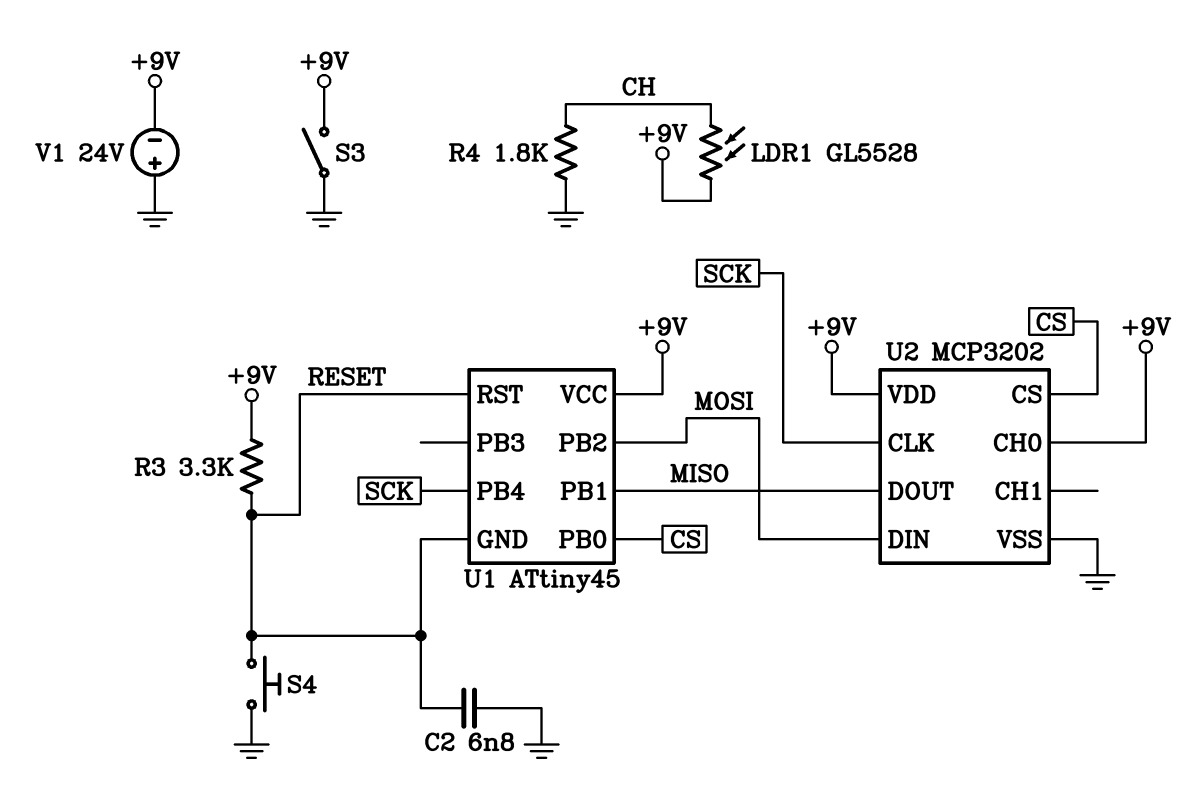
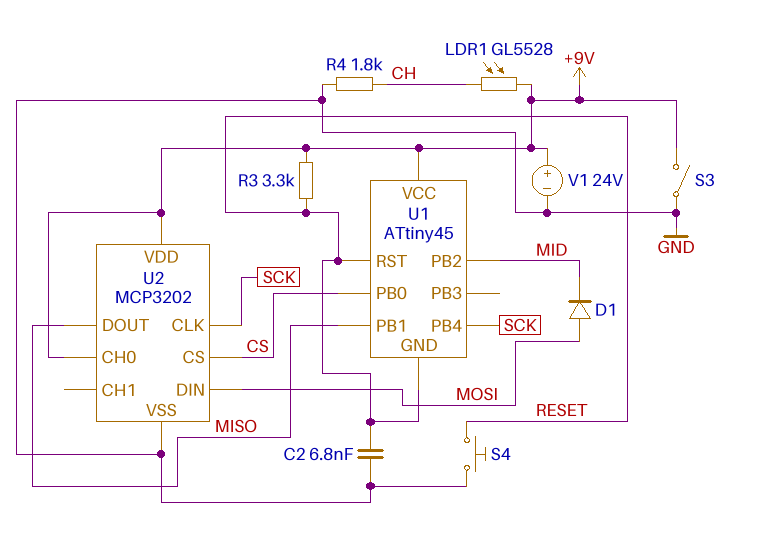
D1: none -> diode (A MOSI, K MID)
U1 pin PB2: MOSI -> MID
V1: 24V (plus GND, minus +9V) -> 24V (plus +9V, minus GND)

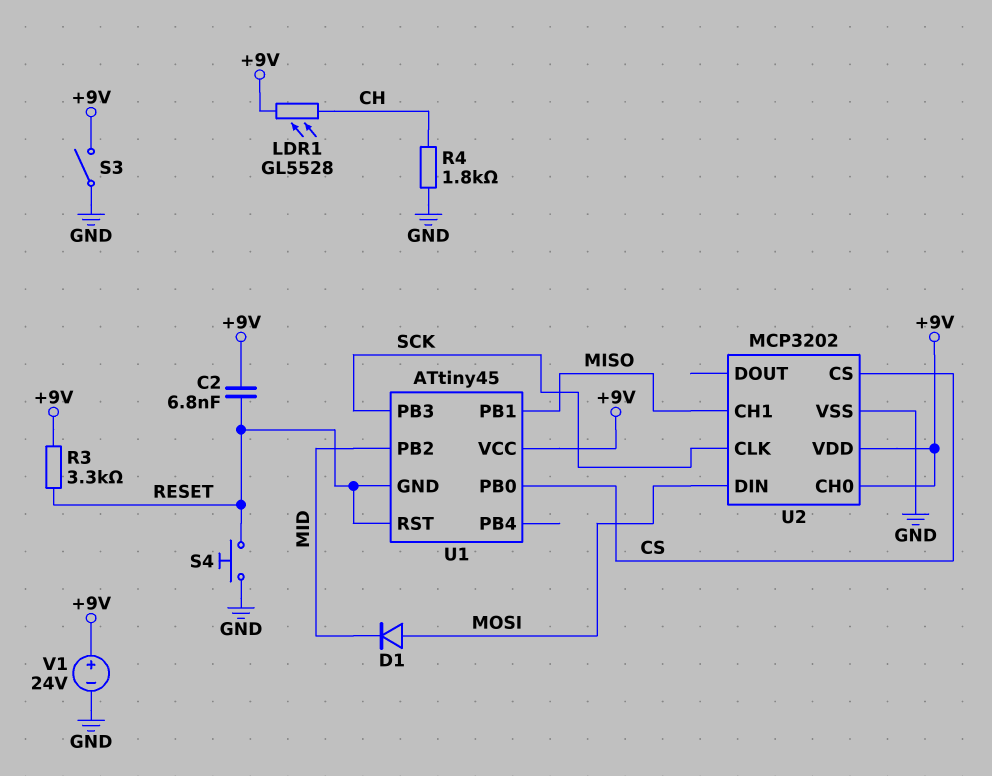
C2: 6.8nF (GND, RESET) -> 6.8nF (+9V, RESET)
U1 pin PB3: none -> SCK
U1 pin PB4: SCK -> none
U2 pin CH1: none -> MISO
U2 pin DOUT: MISO -> none

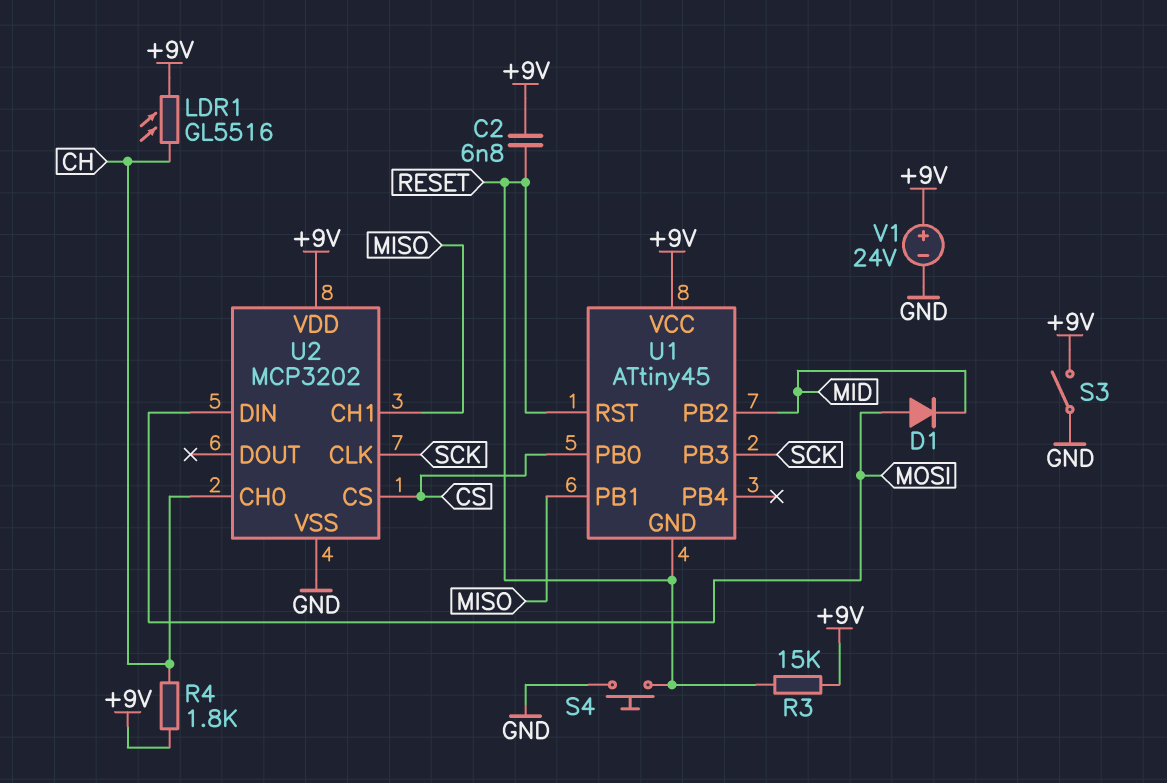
LDR1: GL5528 (+9V, CH) -> GL5516 (+9V, CH)
R3: 3.3k (+9V, RESET) -> 15k (+9V, RESET)
R4: 1.8k (CH, GND) -> 1.8k (+9V, CH)
U2 pin CH0: +9V -> CH

